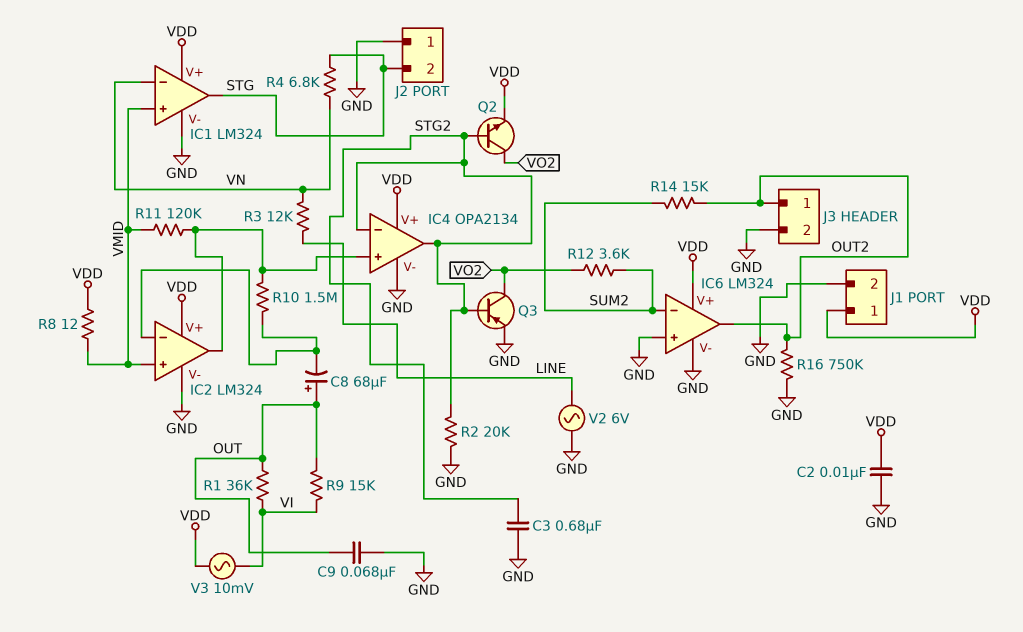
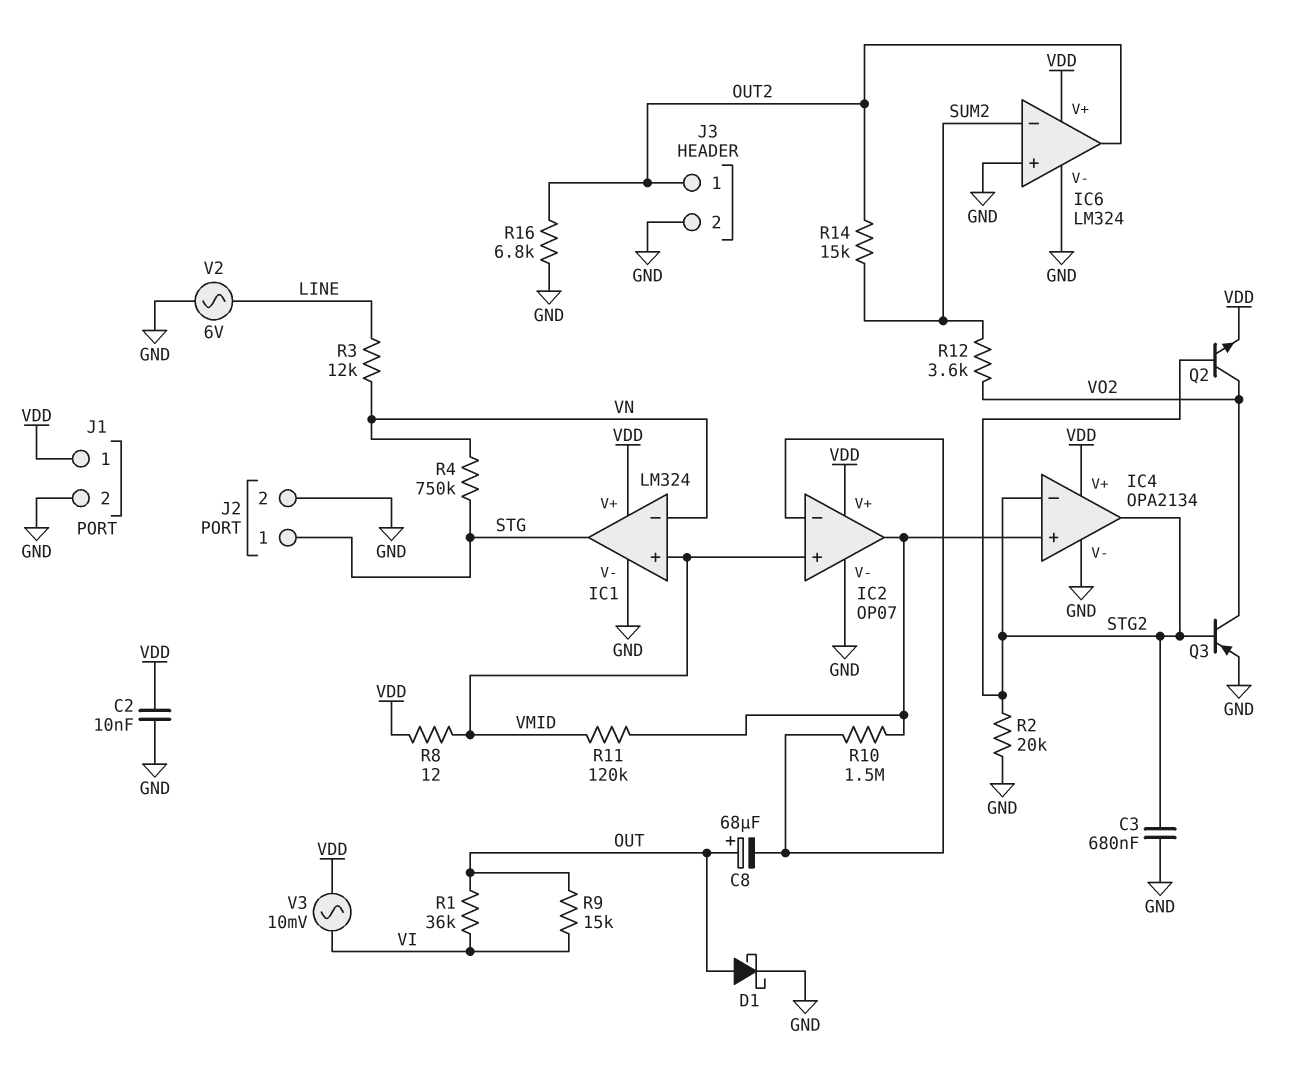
C9: 68nF (GND, OUT) -> none
D1: none -> schottky (A OUT, K GND)
IC2: LM324 -> OP07
J2 pin 1: GND -> STG
J2 pin 2: STG -> GND
R4: 6.8k (STG, VN) -> 750k (STG, VN)
R16: 750k (GND, OUT2) -> 6.8k (GND, OUT2)

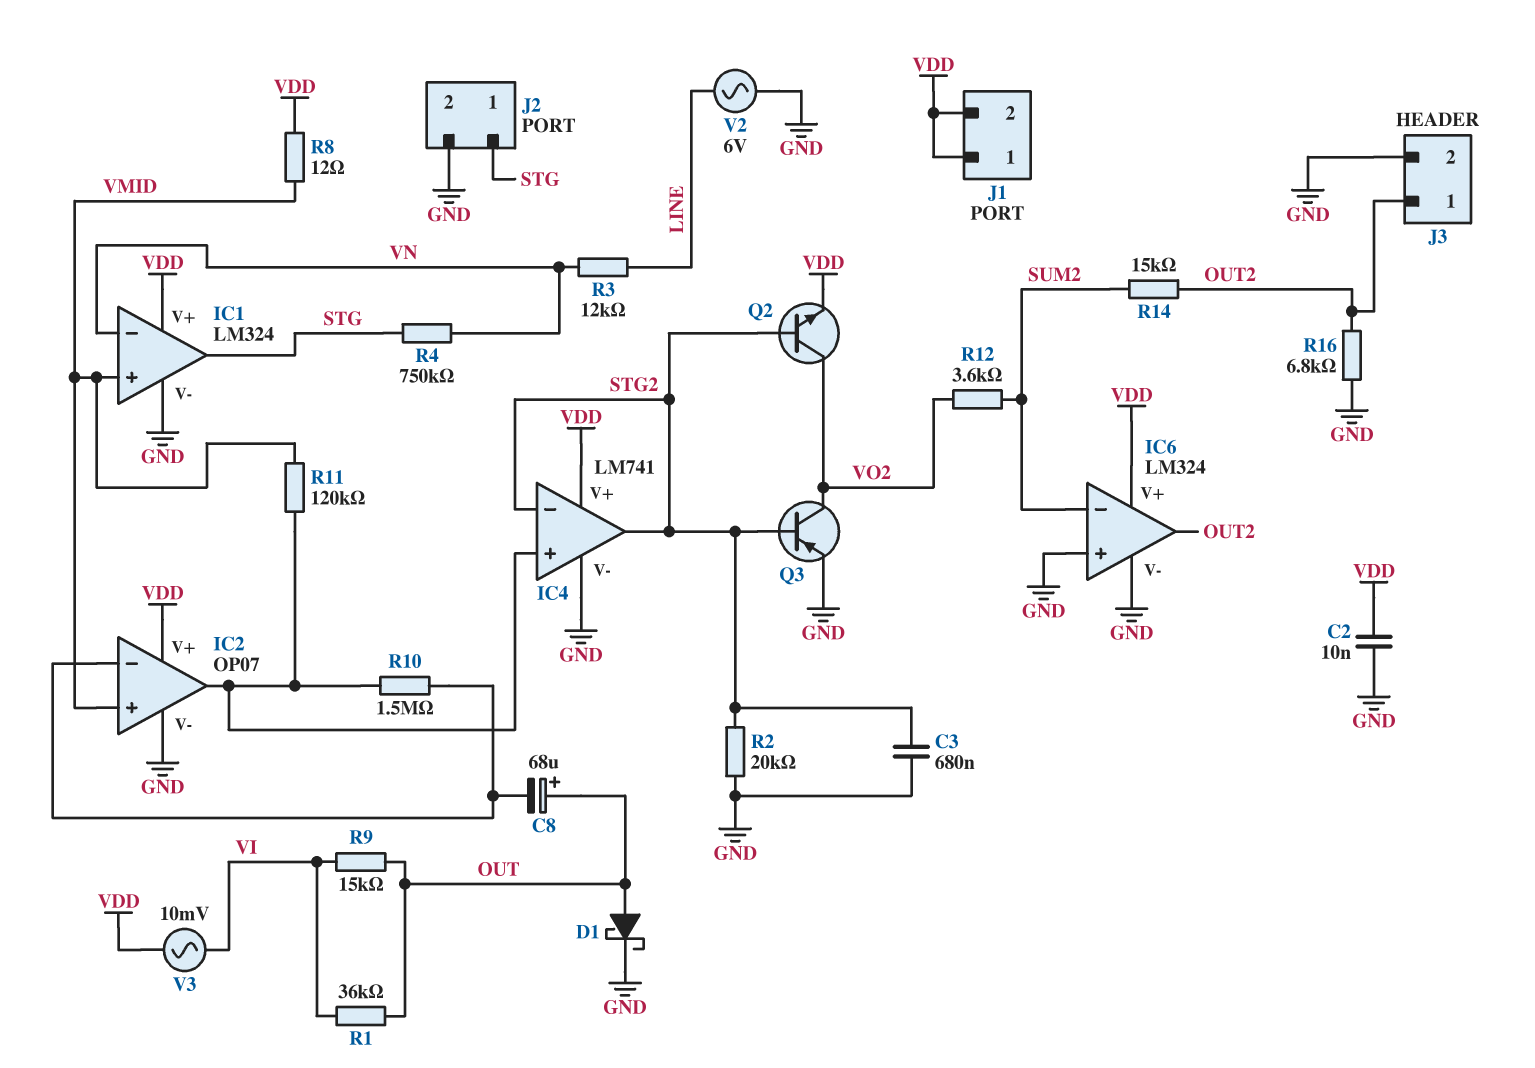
IC4: OPA2134 -> LM741
J1 pin 2: GND -> VDD

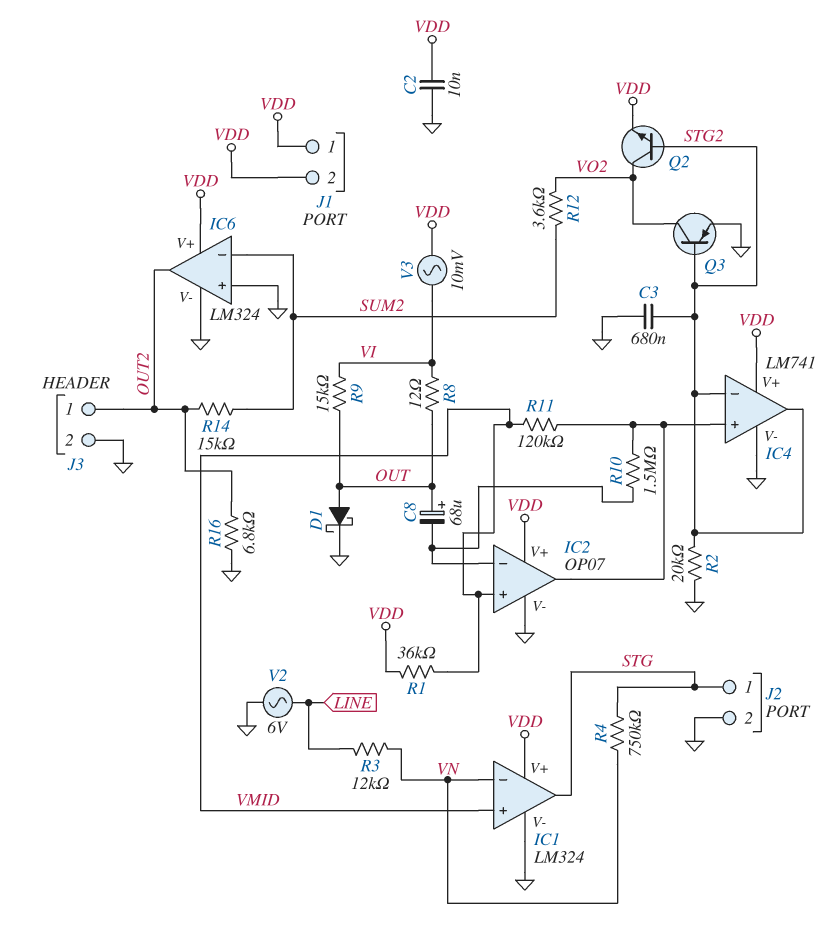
R1: 36k (OUT, VI) -> 36k (VDD, VMID)
R8: 12 (VDD, VMID) -> 12 (OUT, VI)

